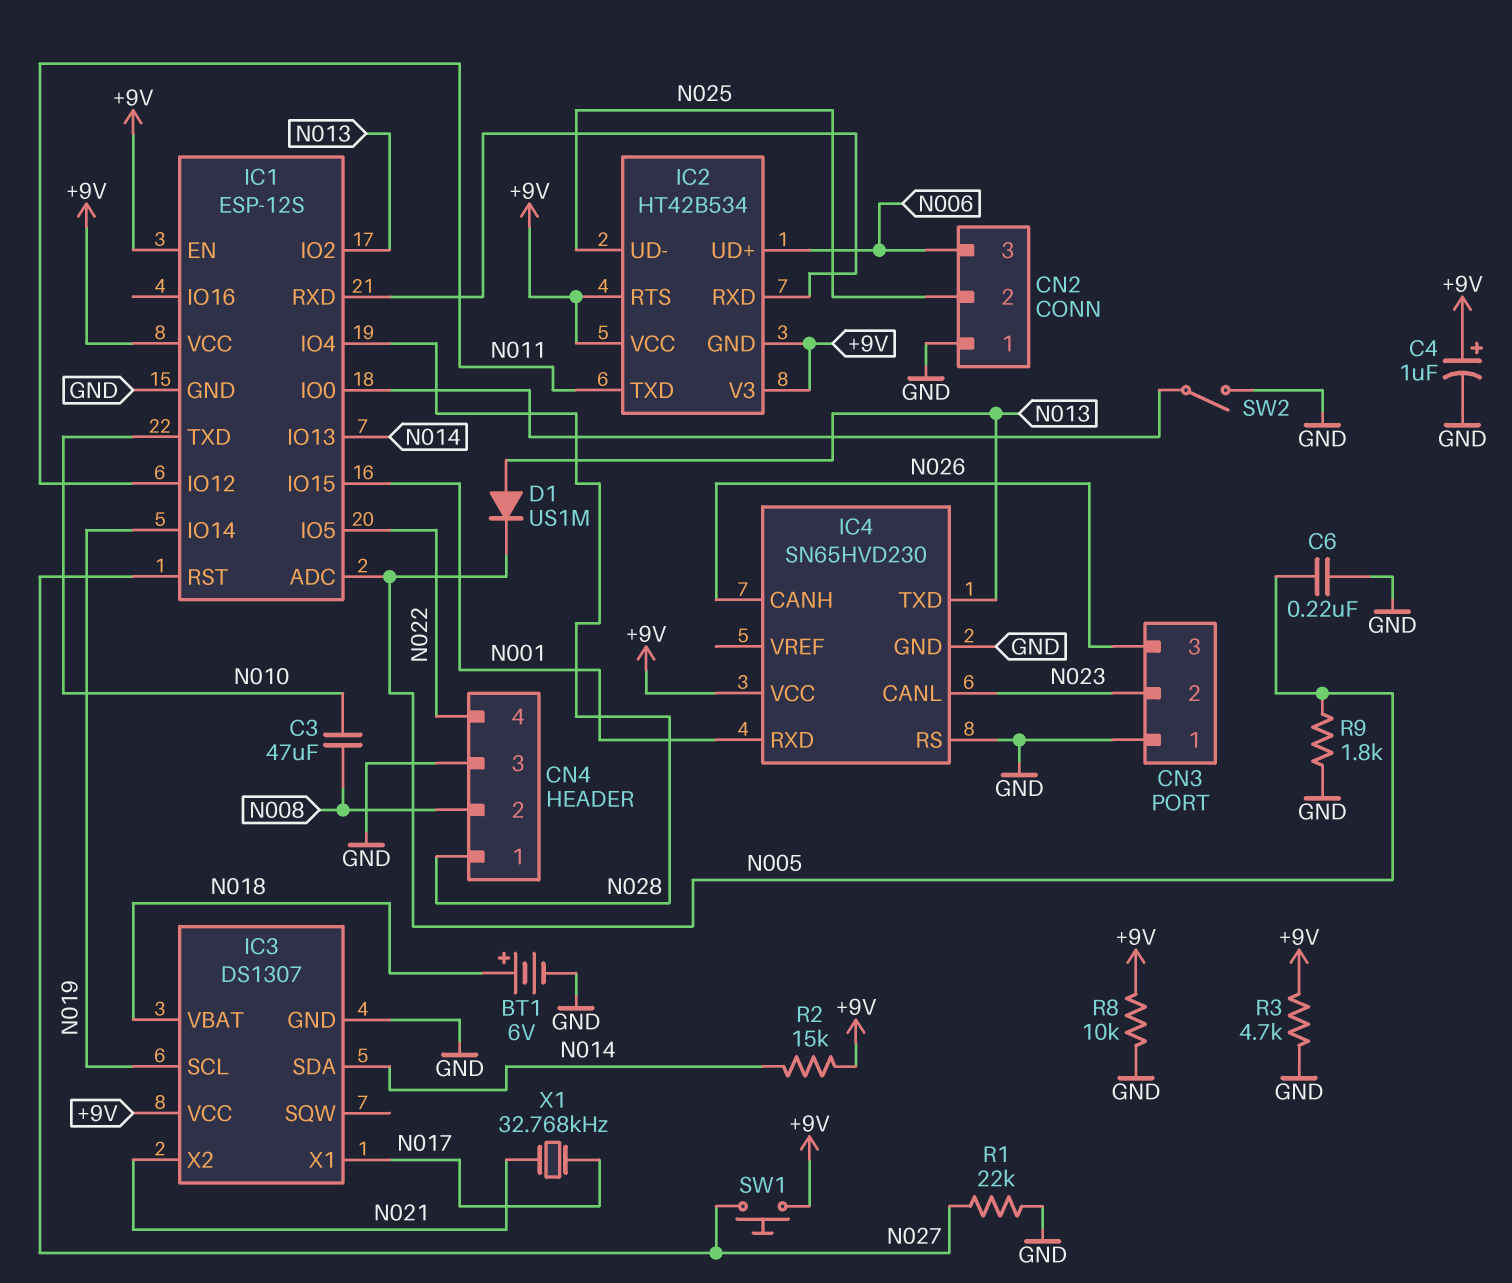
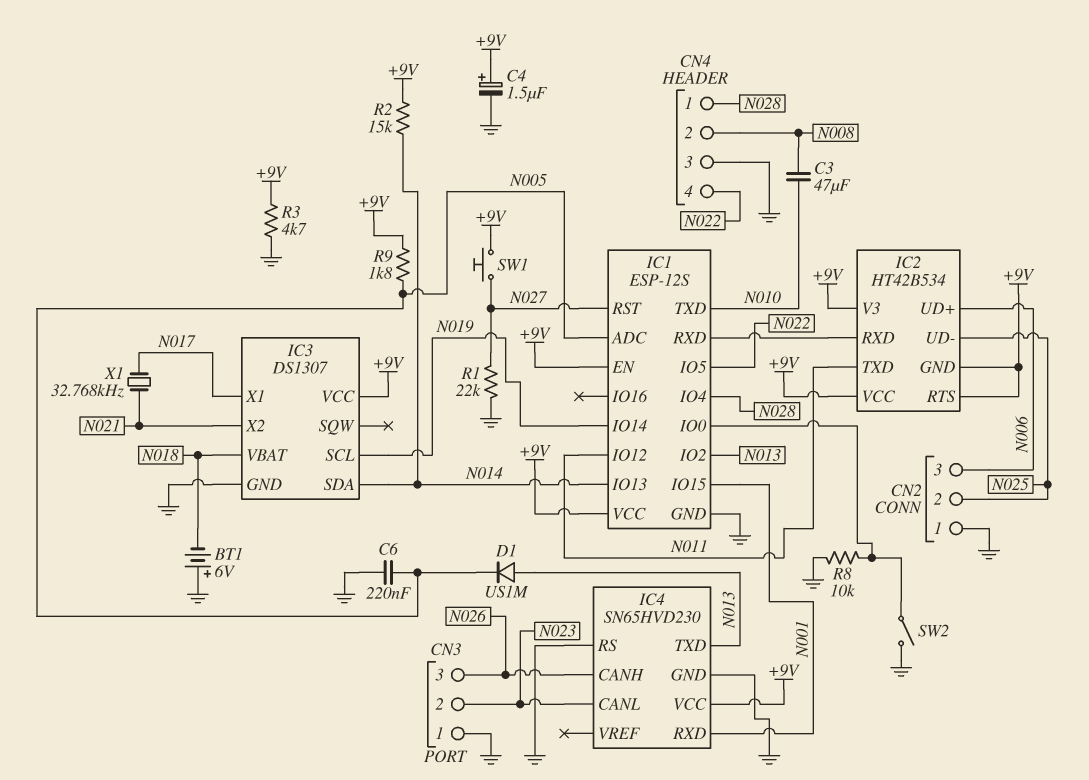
BT1: 6V (plus N018, minus GND) -> 6V (plus GND, minus N018)
C4: 1uF (plus +9V, minus GND) -> 1.5uF (plus +9V, minus GND)
R8: 10k (+9V, GND) -> 10k (GND, IC1/IO0)
R9: 1.8k (GND, N005) -> 1.8k (+9V, N005)

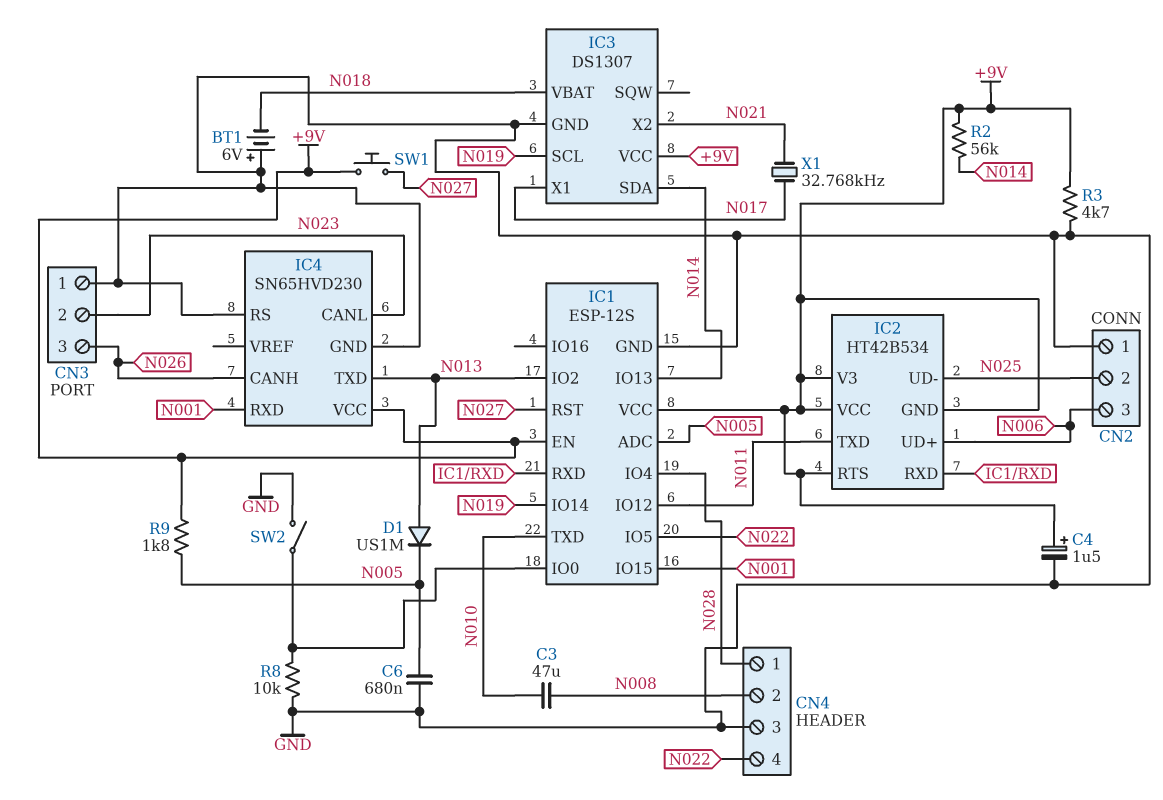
C6: 220nF (GND, N005) -> 680nF (GND, N005)
R1: 22k (GND, N027) -> none
R2: 15k (+9V, N014) -> 56k (+9V, N014)

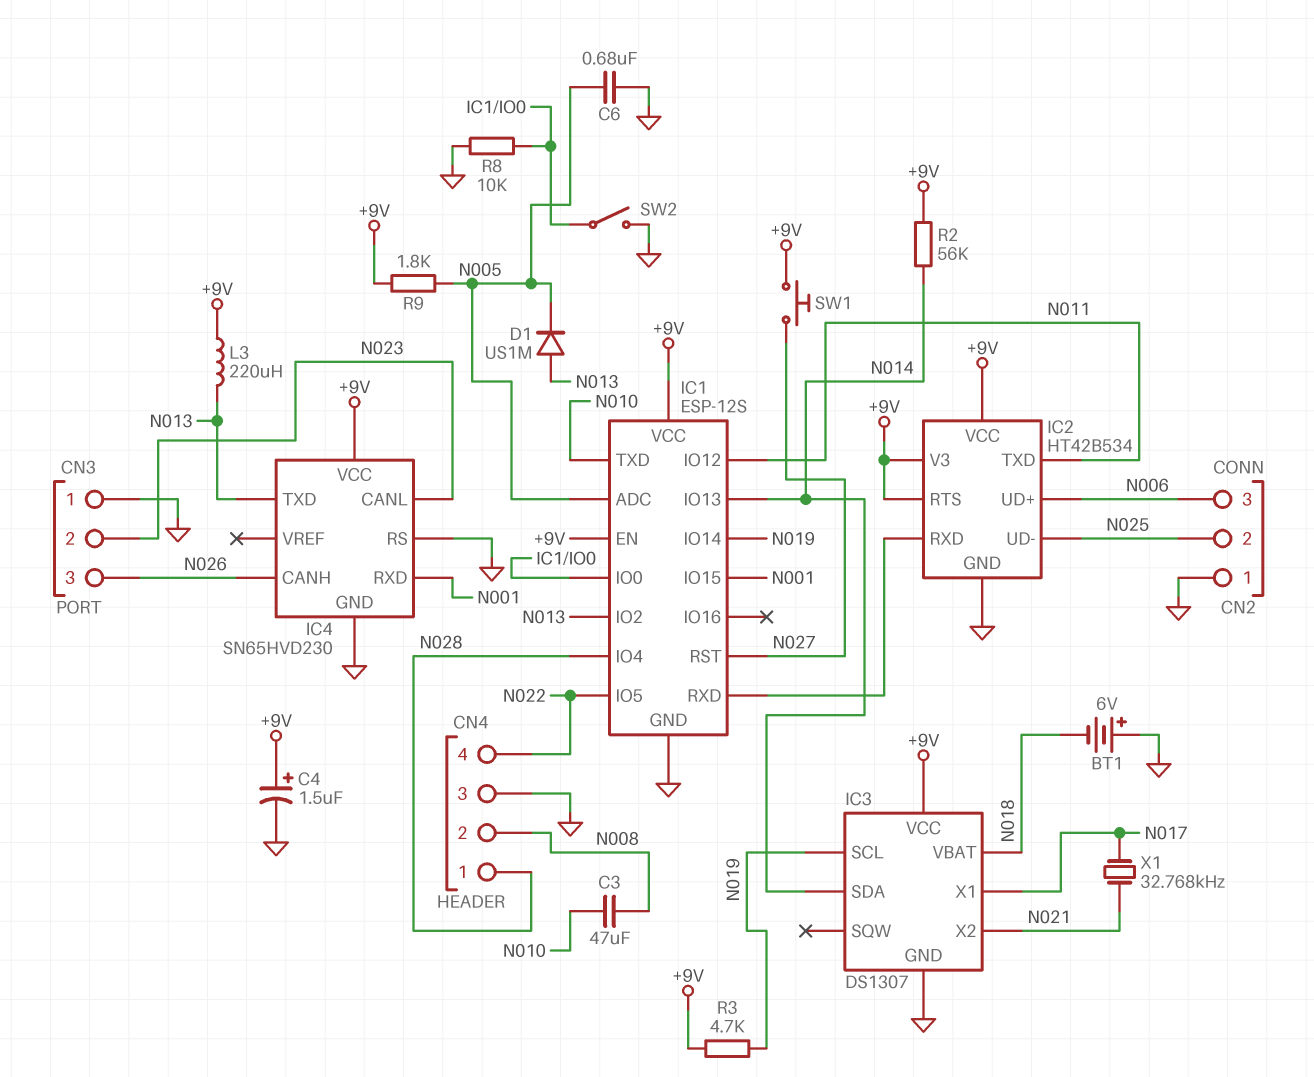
IC2 pin GND: +9V -> GND
L3: none -> 220uH (+9V, N013)
R3: 4.7k (+9V, GND) -> 4.7k (+9V, N019)

